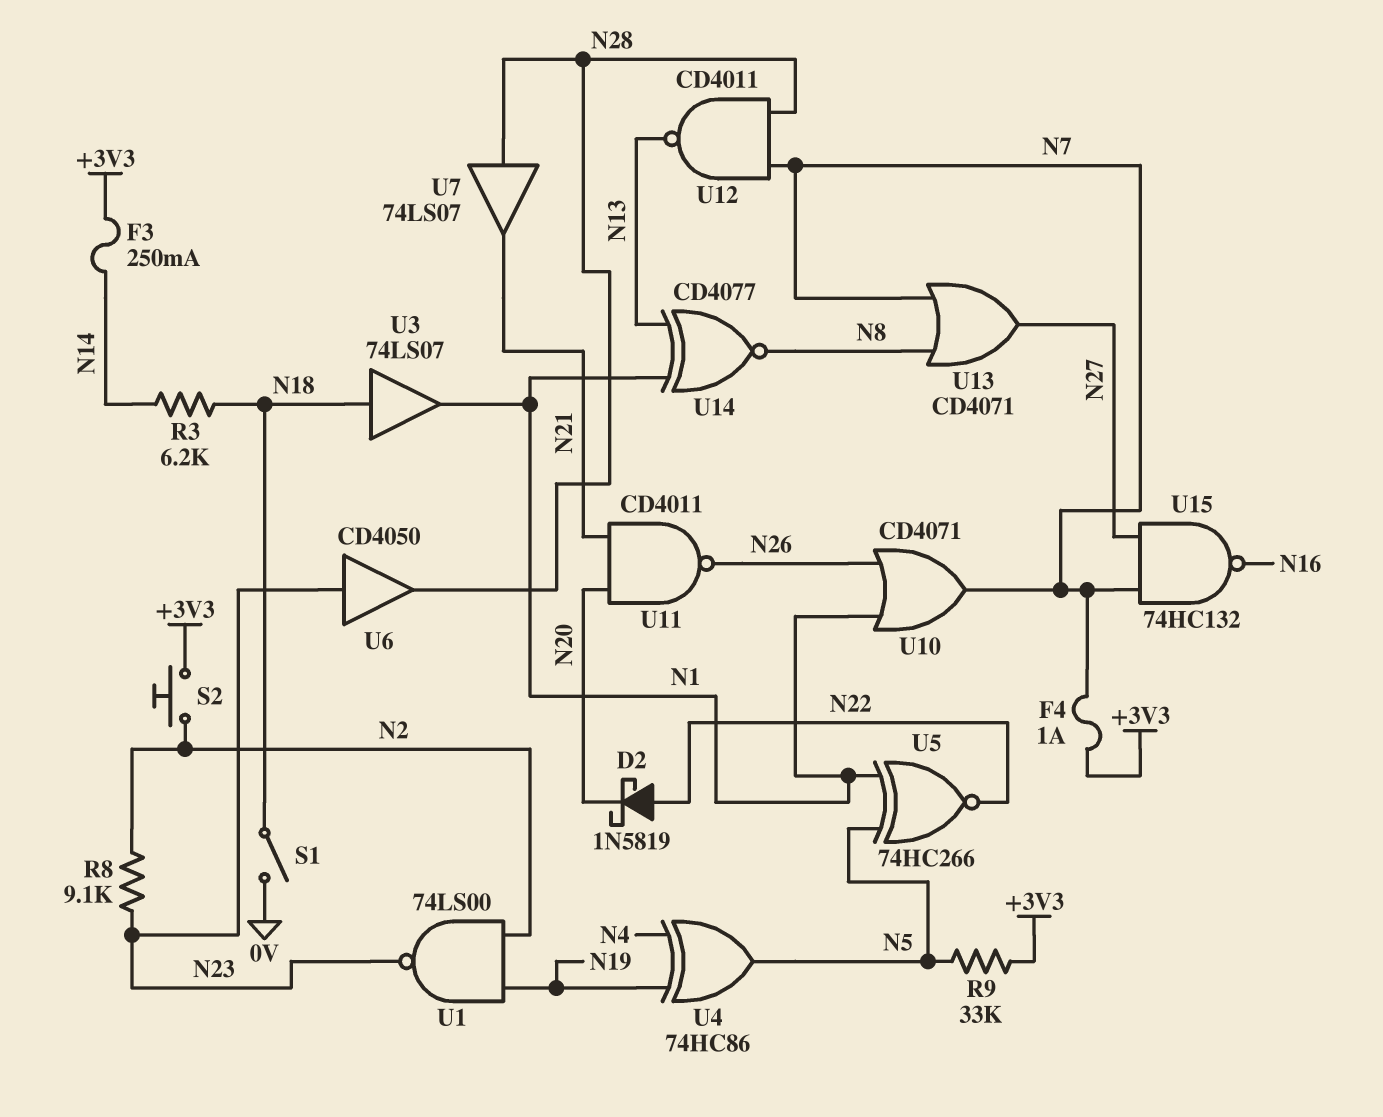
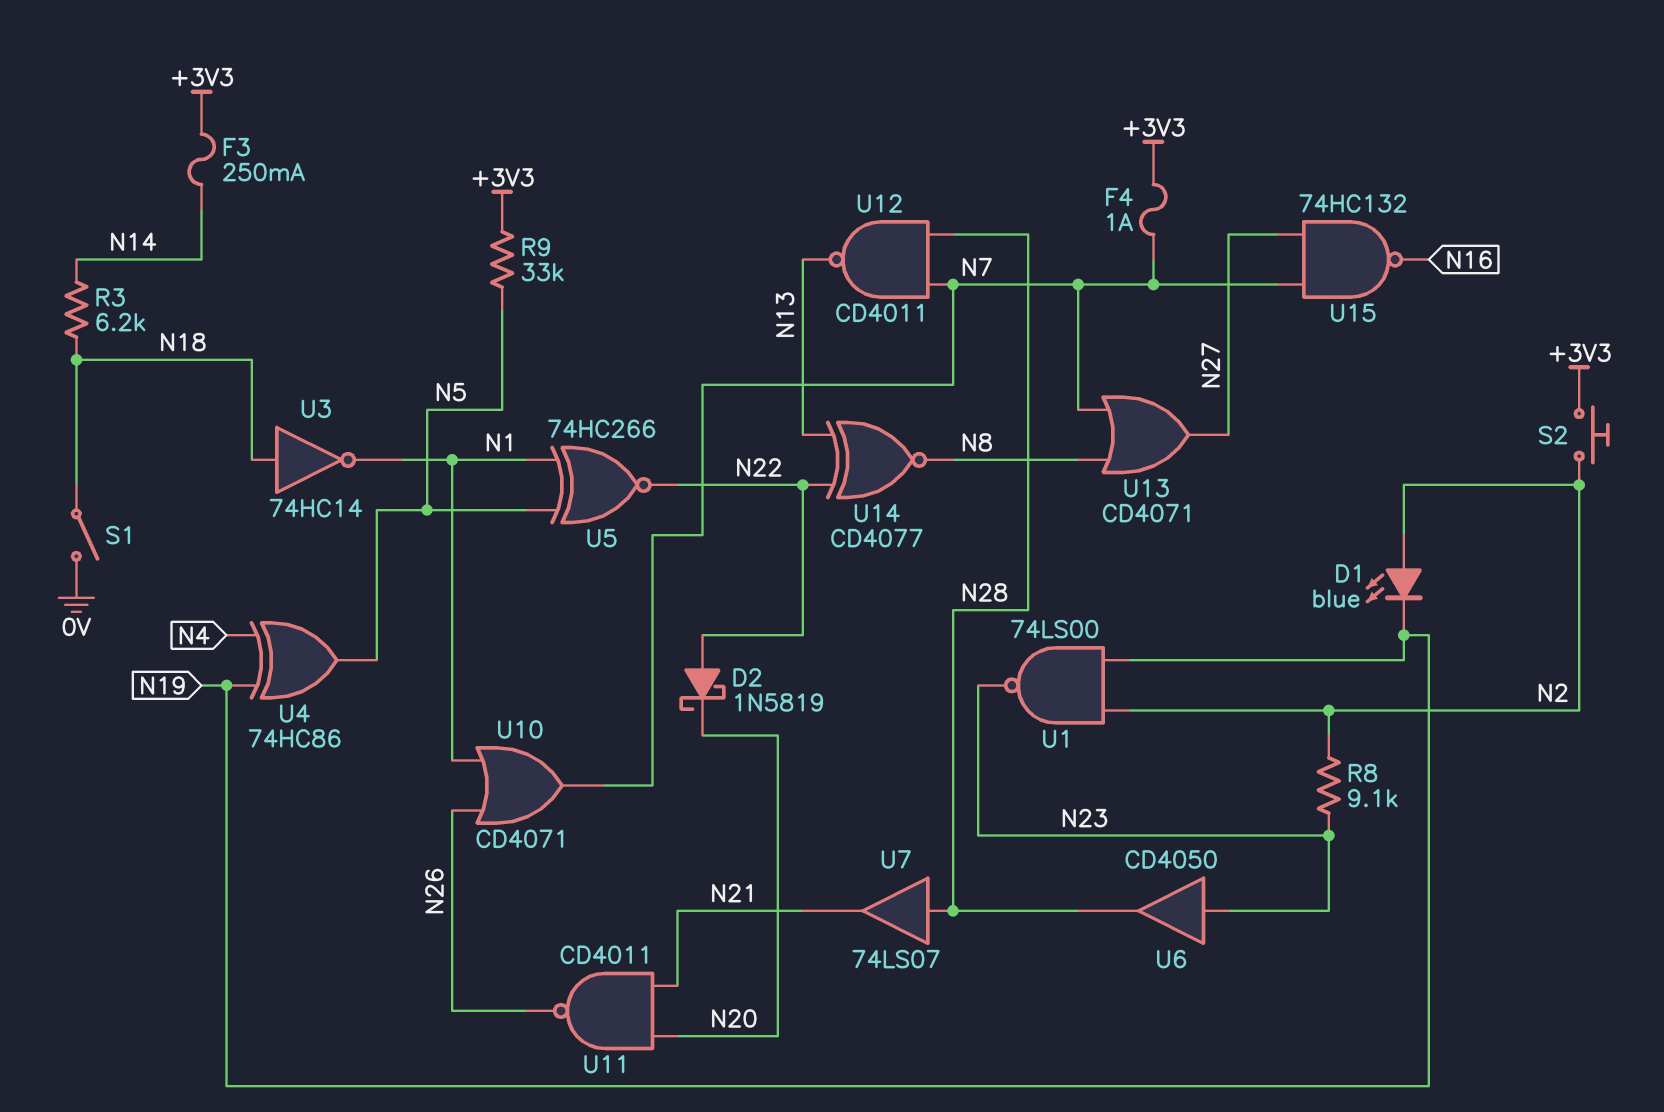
D1: none -> LED blue (A N2, K N19)
U3: buffer 74LS07 (in N18, out N1) -> NOT 74HC14 (in N18, out N1)
U14: XNOR CD4077 (in N1, in N13, out N8) -> XNOR CD4077 (in N13, in N22, out N8)

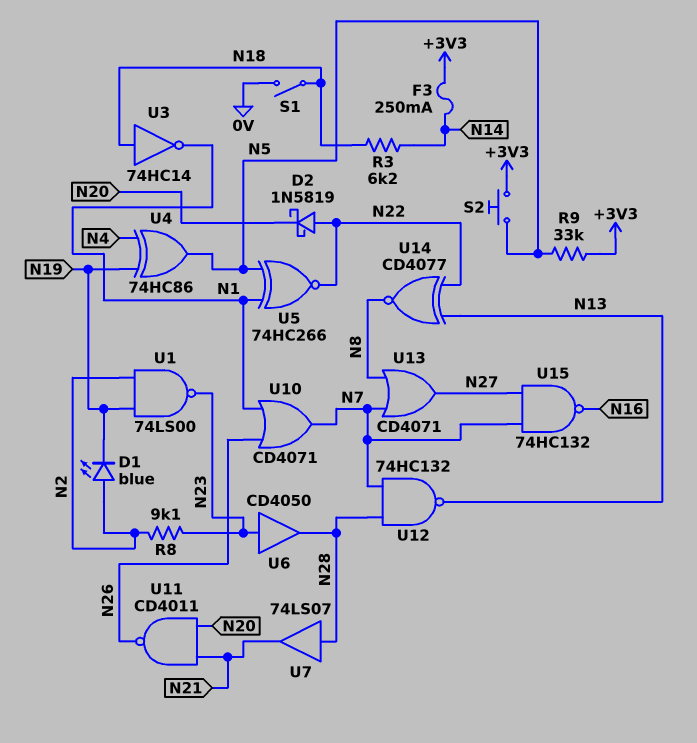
F4: 1A (+3V3, N7) -> none
S2: button (+3V3, N2) -> button (+3V3, N5)
U12: NAND CD4011 (in N7, in N28, out N13) -> NAND 74HC132 (in N7, in N28, out N13)

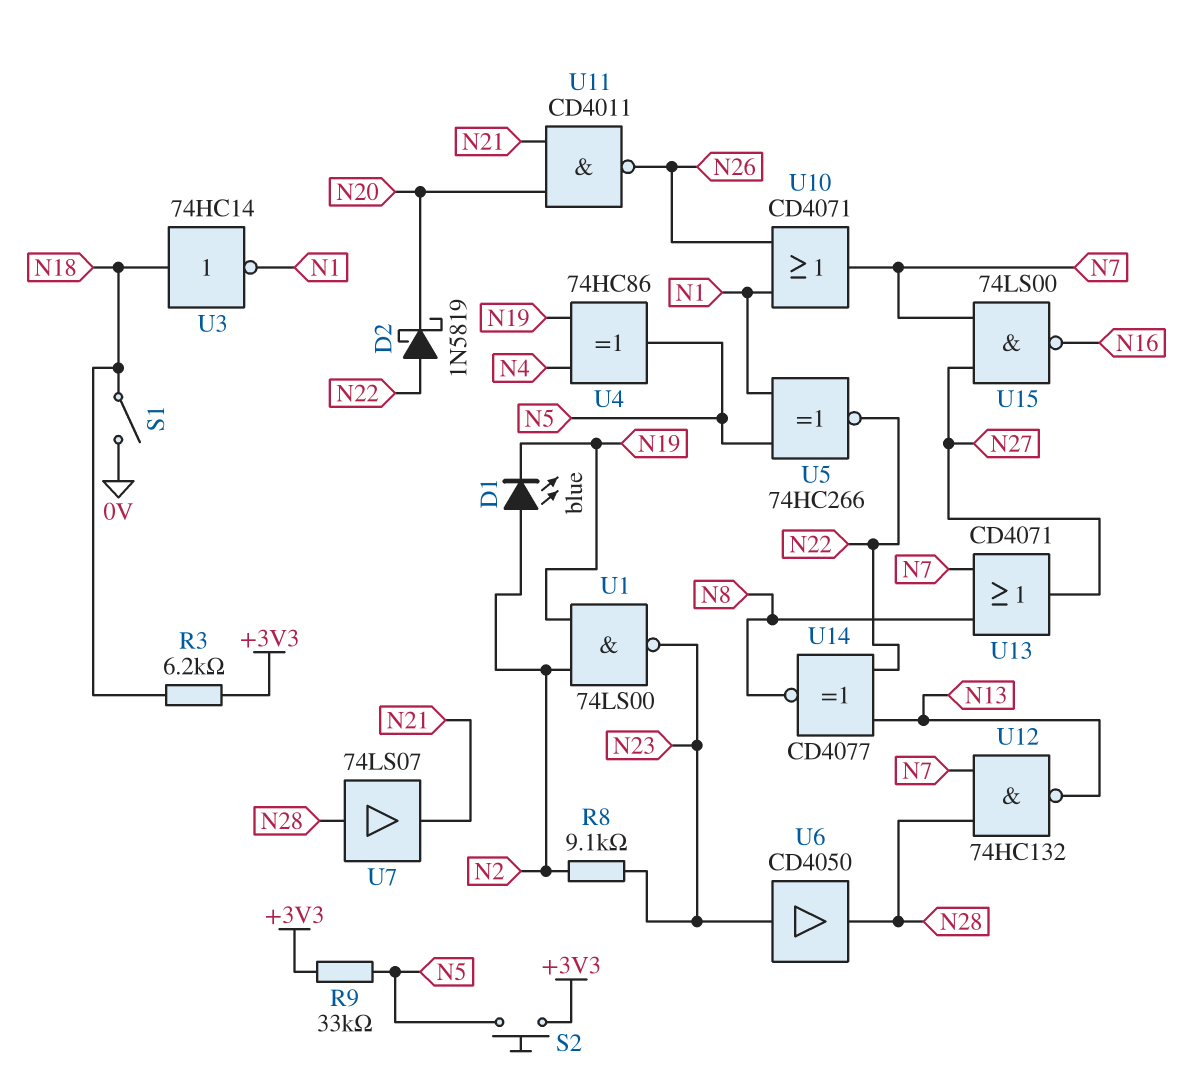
F3: 250mA (+3V3, N14) -> none
R3: 6.2k (N14, N18) -> 6.2k (+3V3, N18)
U15: NAND 74HC132 (in N7, in N27, out N16) -> NAND 74LS00 (in N7, in N27, out N16)

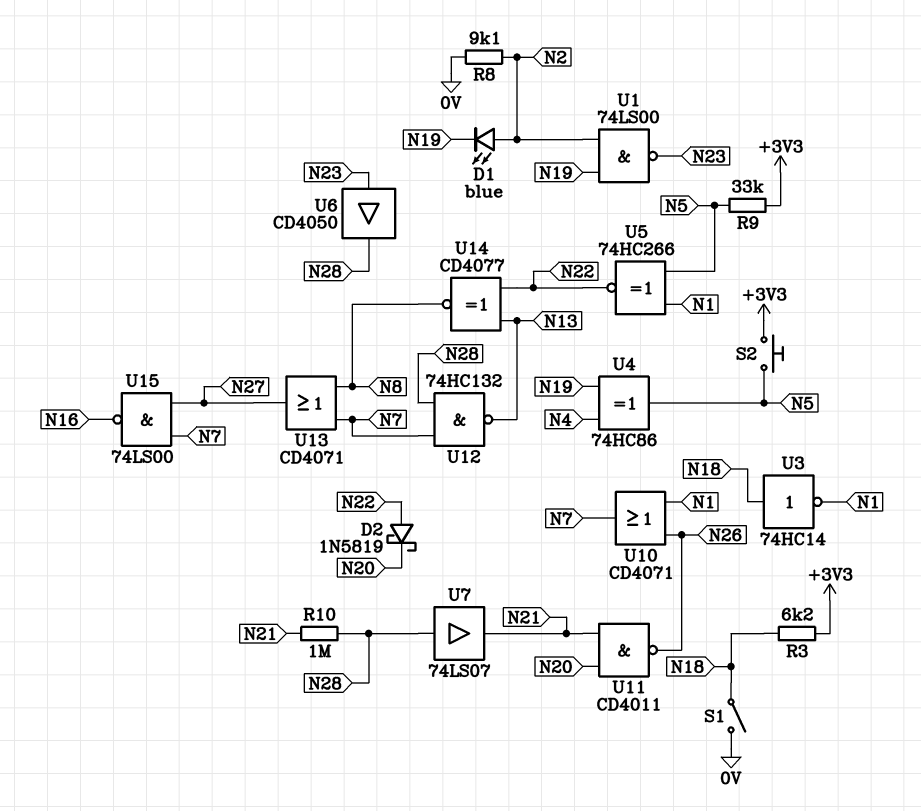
R8: 9.1k (N2, N23) -> 9.1k (0V, N2)
R10: none -> 1M (N21, N28)

